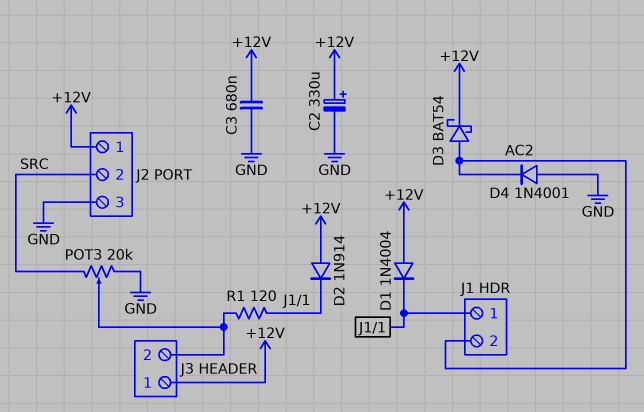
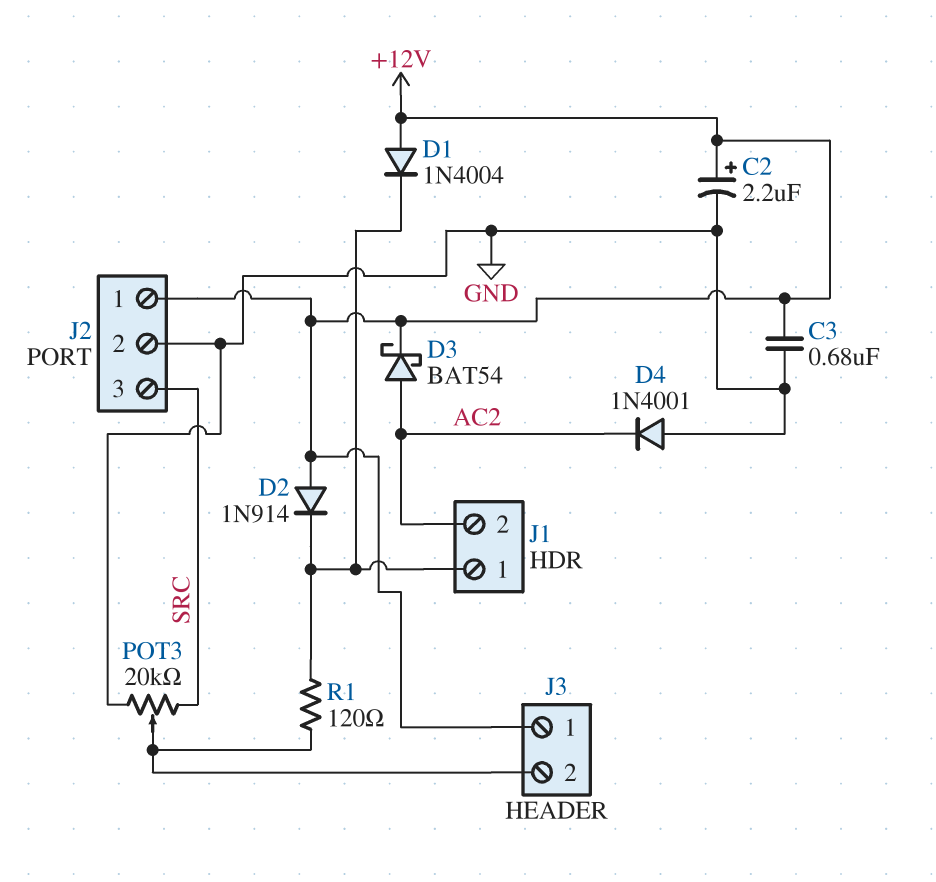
C2: 330uF (plus +12V, minus GND) -> 2.2uF (plus +12V, minus GND)
J2 pin 2: SRC -> GND
J2 pin 3: GND -> SRC

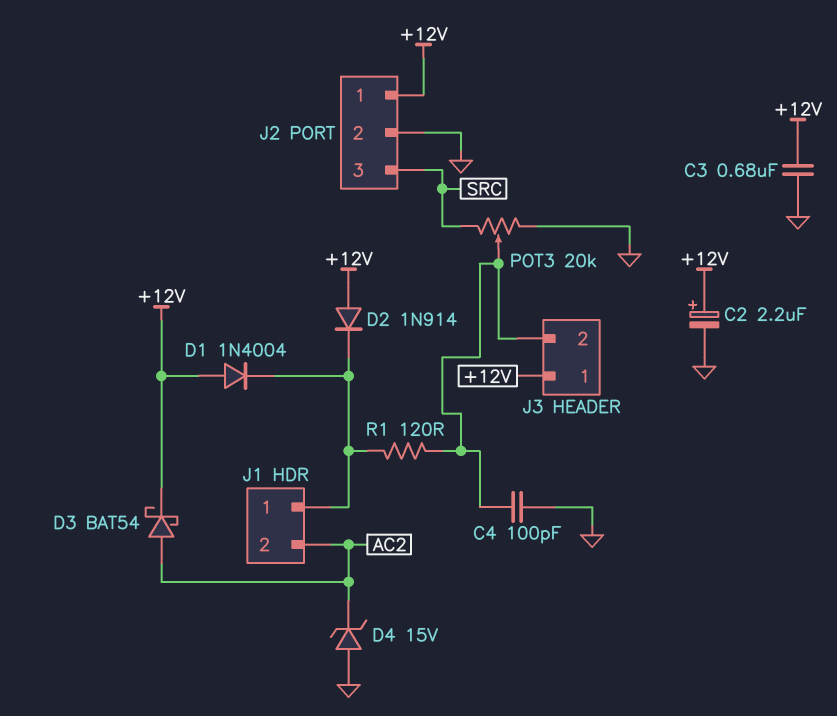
C4: none -> 100pF (GND, J3/2)
D4: diode 1N4001 (A GND, K AC2) -> zener 15V (A GND, K AC2)

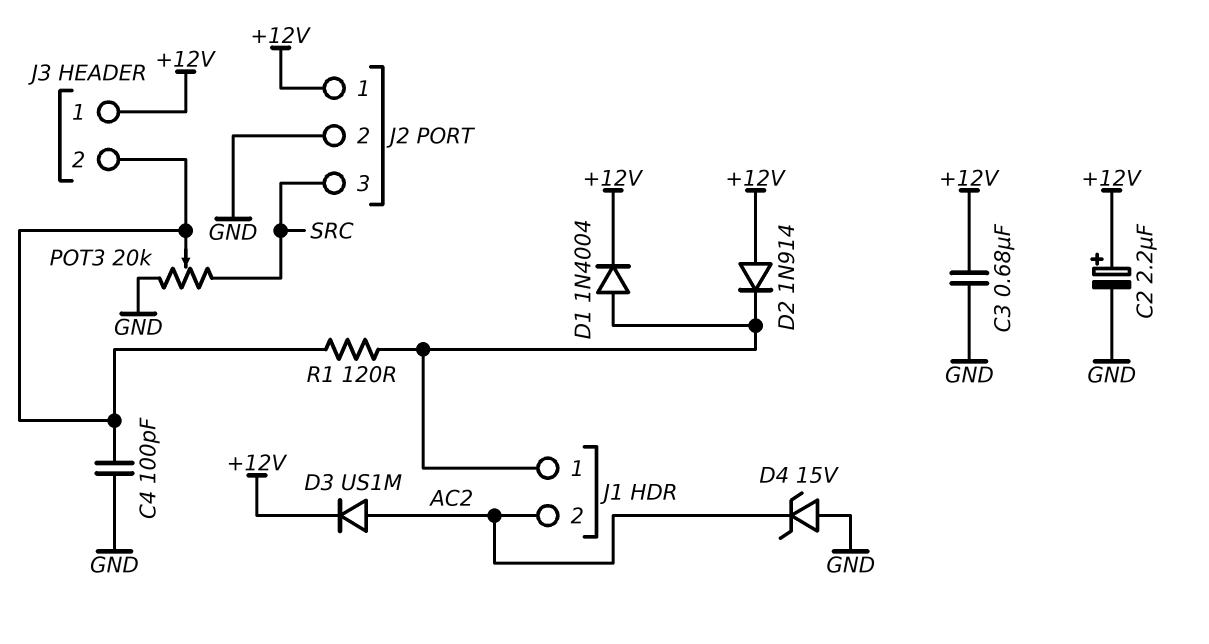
D1: diode 1N4004 (A +12V, K J1/1) -> diode 1N4004 (A J1/1, K +12V)
D3: schottky BAT54 (A AC2, K +12V) -> diode US1M (A AC2, K +12V)

